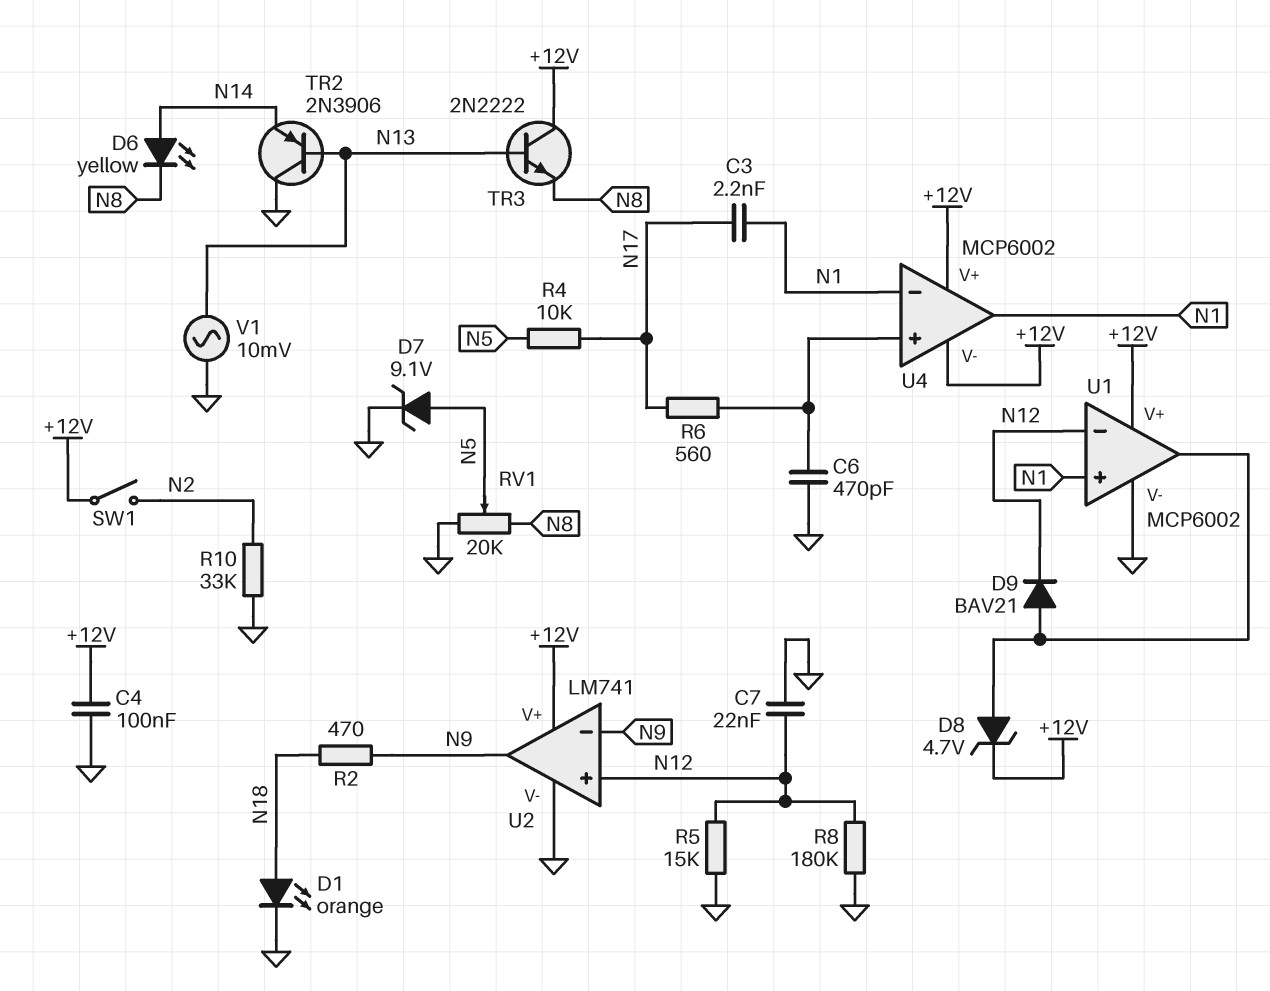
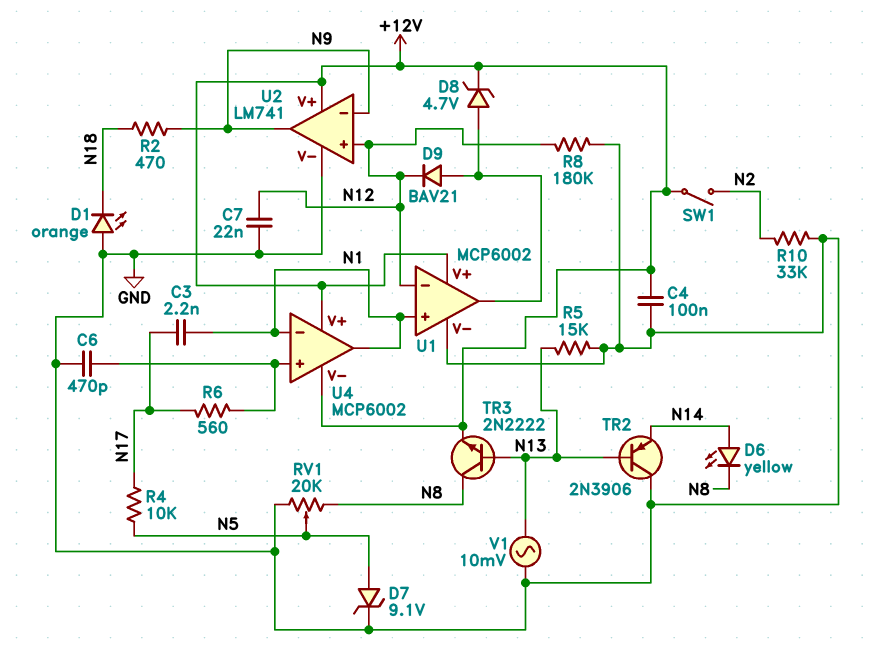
D1: LED orange (A N18, K GND) -> LED orange (A GND, K N18)
R5: 15k (GND, N12) -> 15k (GND, N13)
TR3: NPN 2N2222 (B N13, C +12V, E N8) -> NPN 2N2222 (B N13, C N8, E +12V)

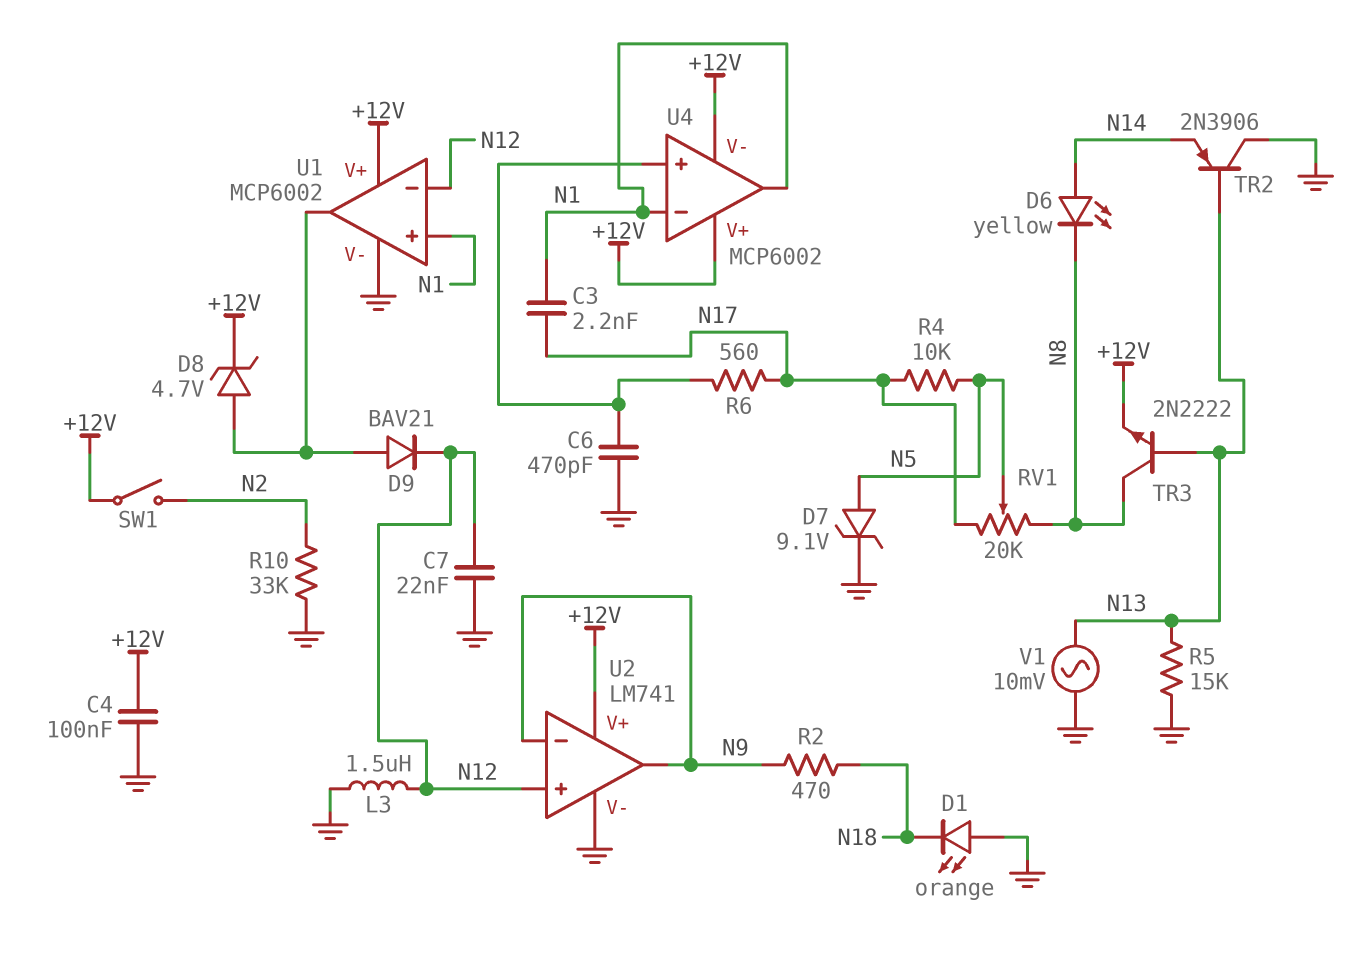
L3: none -> 1.5uH (GND, N12)
R8: 180k (GND, N12) -> none
RV1: 20k (GND, N8, wiper N5) -> 20k (N8, N17, wiper N5)

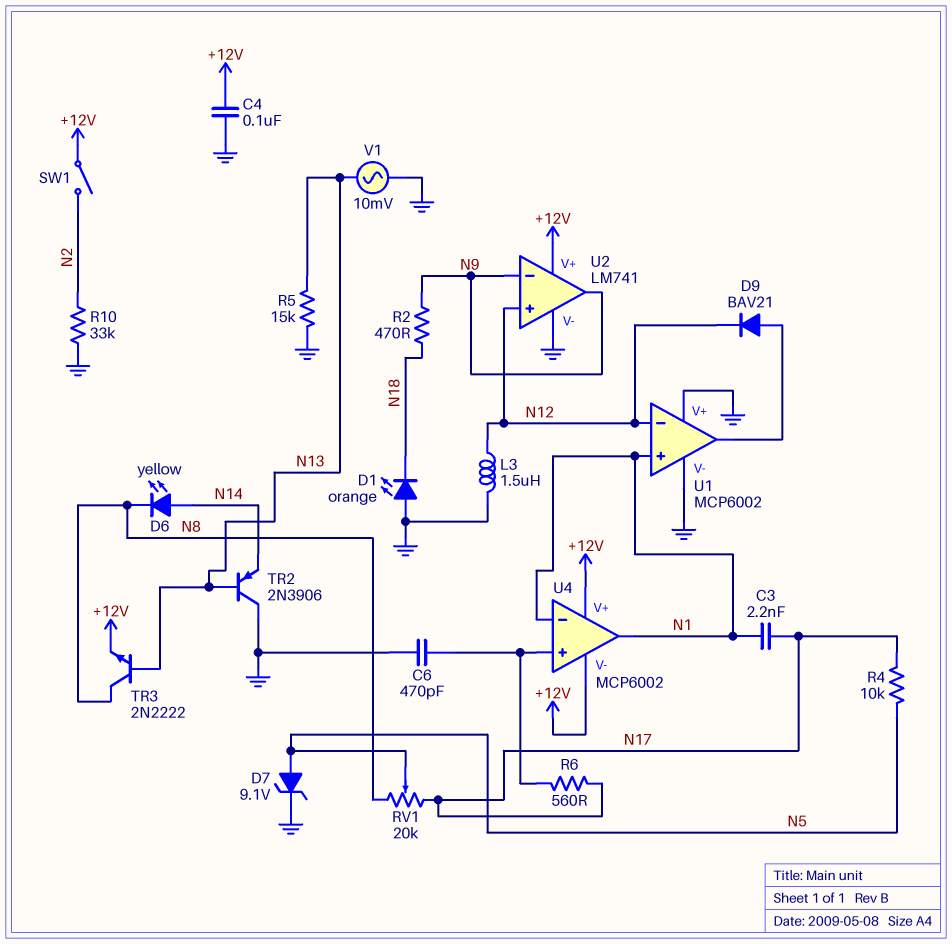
C7: 22nF (GND, N12) -> none
D8: zener 4.7V (A U1/out, K +12V) -> none
U1 pin V+: +12V -> GND

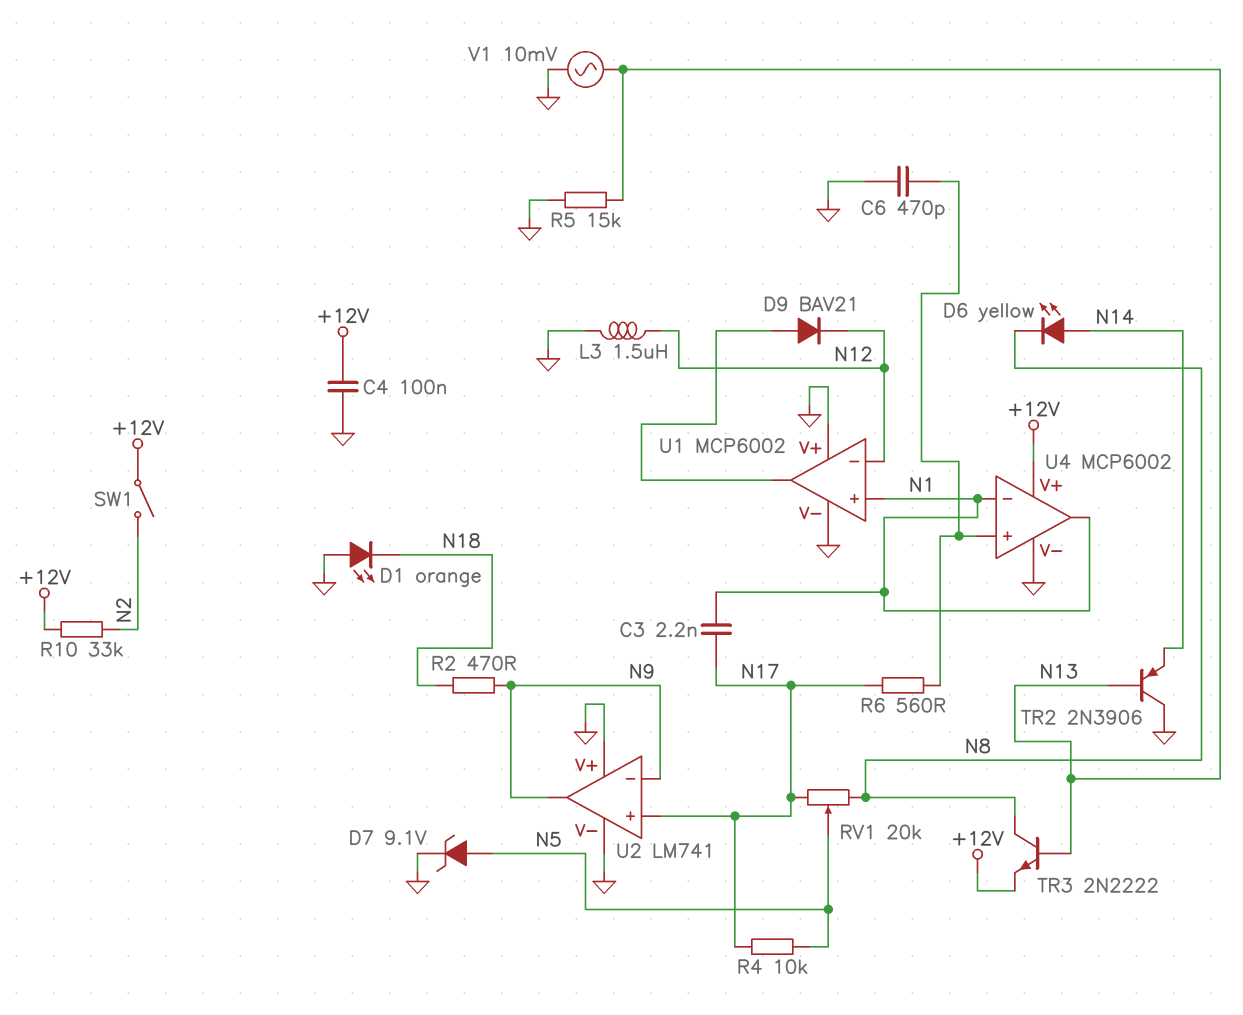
R10: 33k (GND, N2) -> 33k (+12V, N2)
U2 pin V+: +12V -> GND
U2 pin in+: N12 -> N17
U4 pin V-: +12V -> GND

